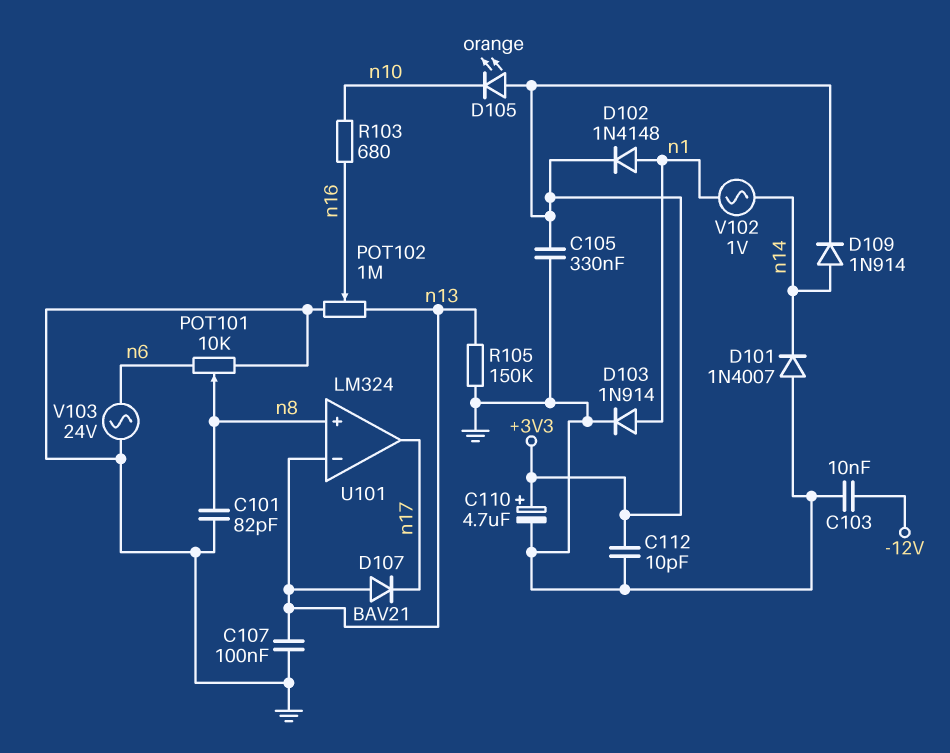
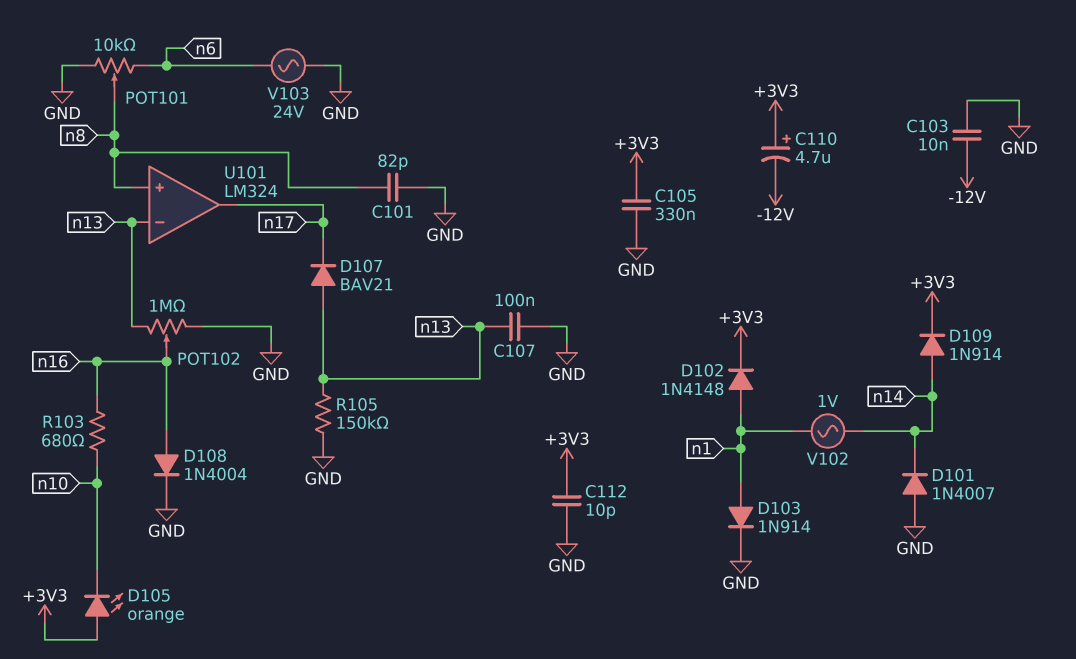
C110: 4.7uF (plus +3V3, minus GND) -> 4.7uF (plus +3V3, minus -12V)
D108: none -> diode 1N4004 (A n16, K GND)

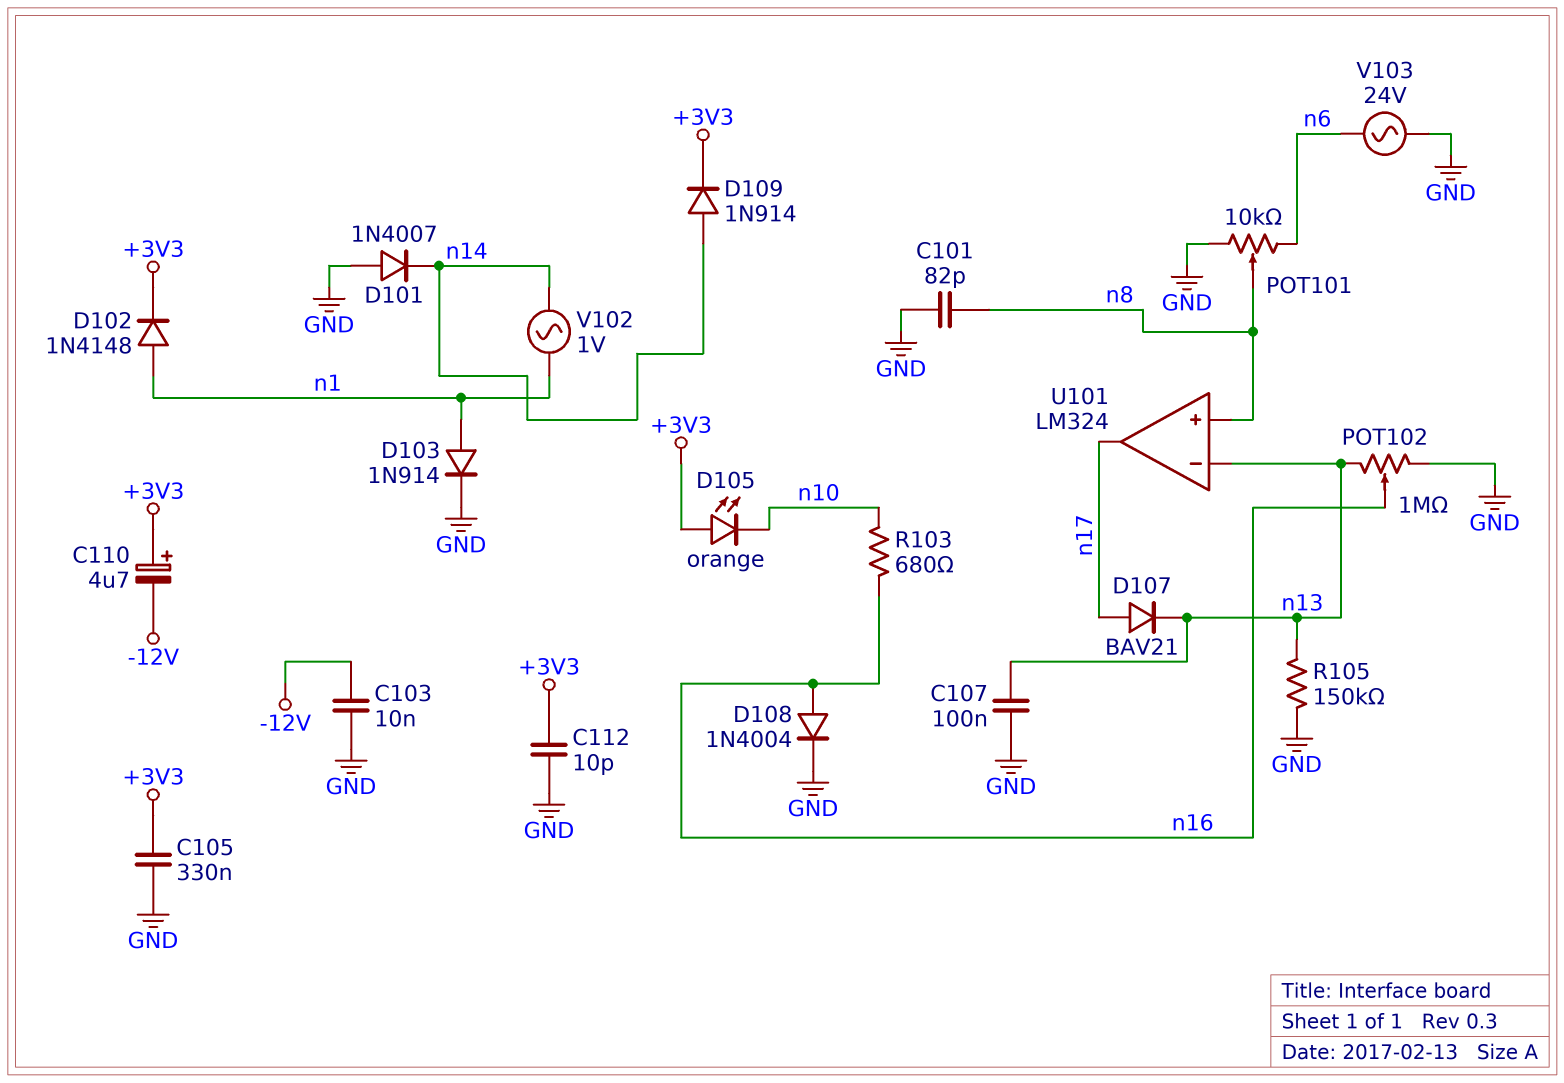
D107: diode BAV21 (A n13, K n17) -> diode BAV21 (A n17, K n13)

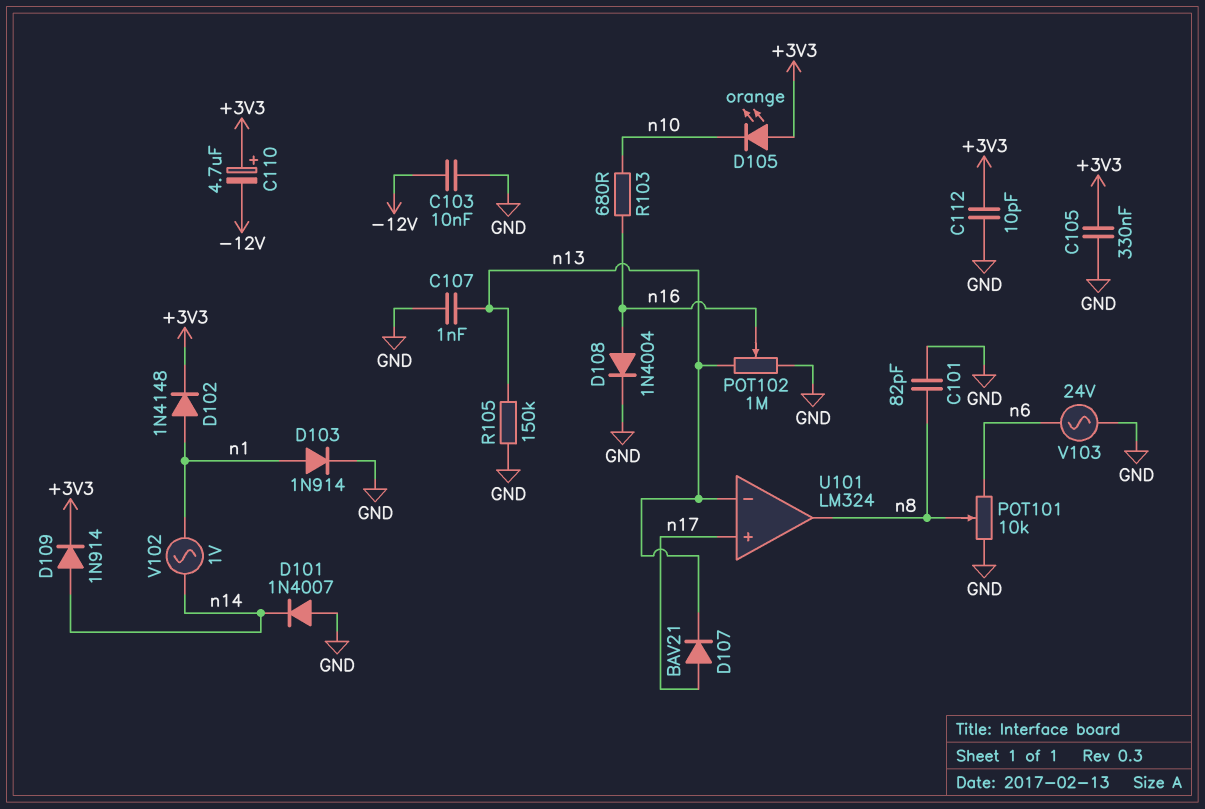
C107: 100nF (GND, n13) -> 1nF (GND, n13)
U101 pin in+: n8 -> n17
U101 pin out: n17 -> n8

